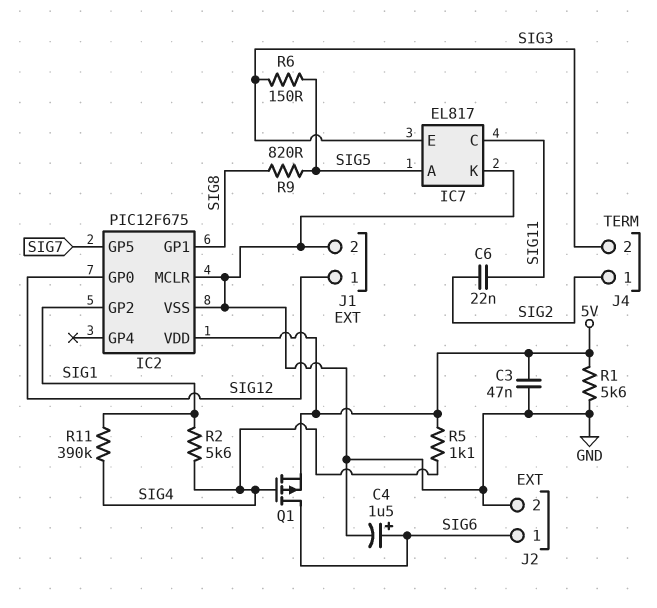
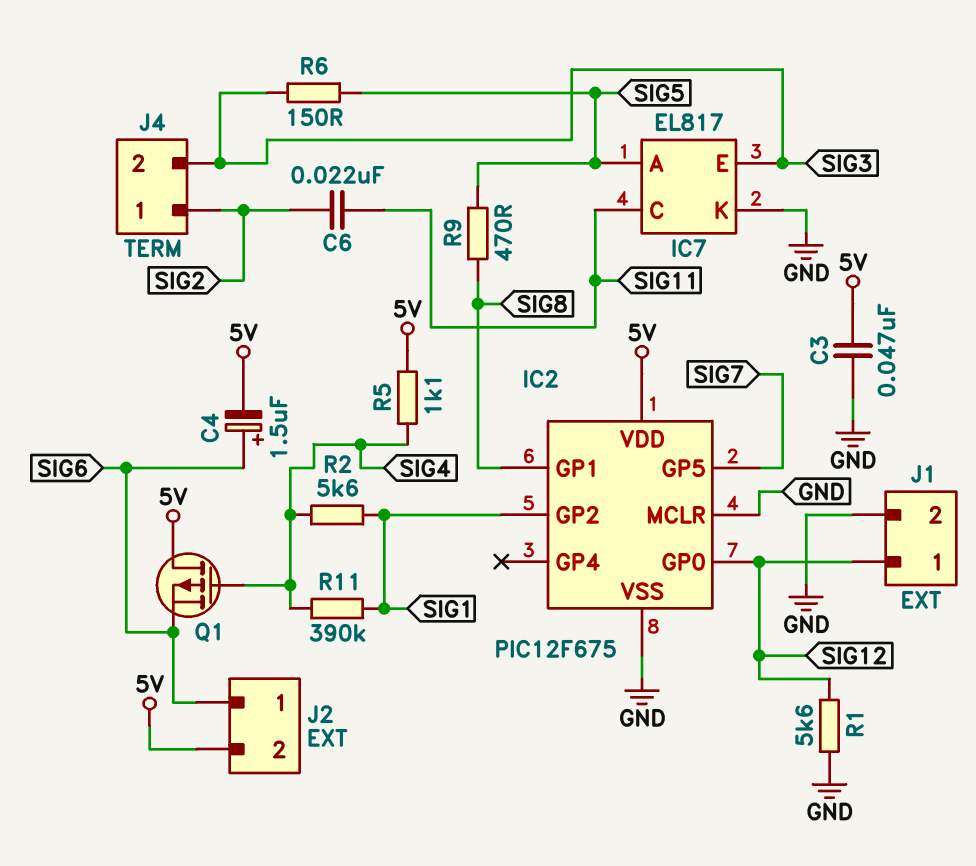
C4: 1.5uF (plus SIG6, minus GND) -> 1.5uF (plus SIG6, minus 5V)
J2 pin 2: GND -> 5V
Q1: PMOS (G SIG4, D SIG6, S 5V) -> PMOS (G SIG4, D 5V, S SIG6)
R1: 5.6k (5V, GND) -> 5.6k (GND, SIG12)
R9: 820 (SIG5, SIG8) -> 470 (SIG5, SIG8)

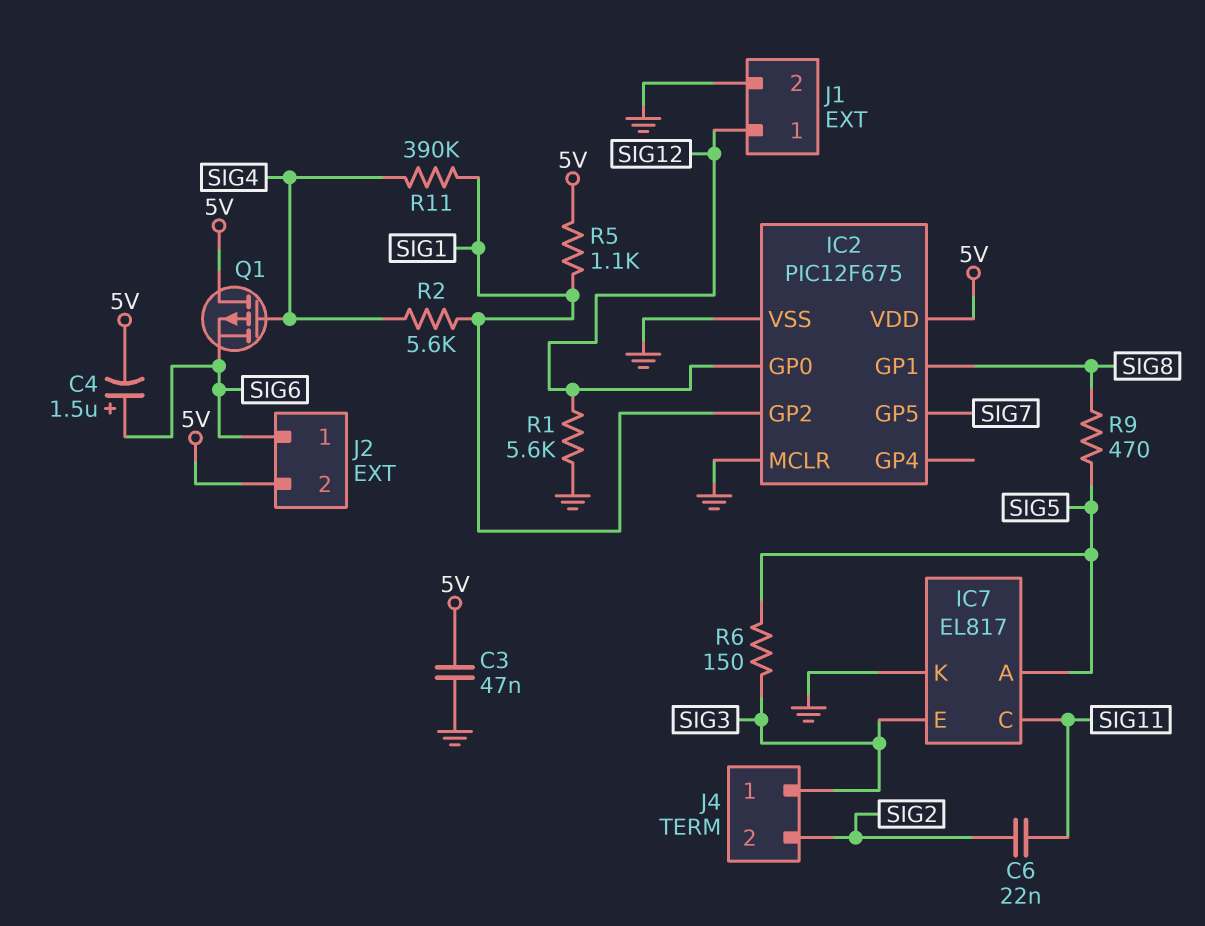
J4 pin 1: SIG2 -> SIG3
J4 pin 2: SIG3 -> SIG2
R5: 1.1k (5V, SIG4) -> 1.1k (5V, SIG1)

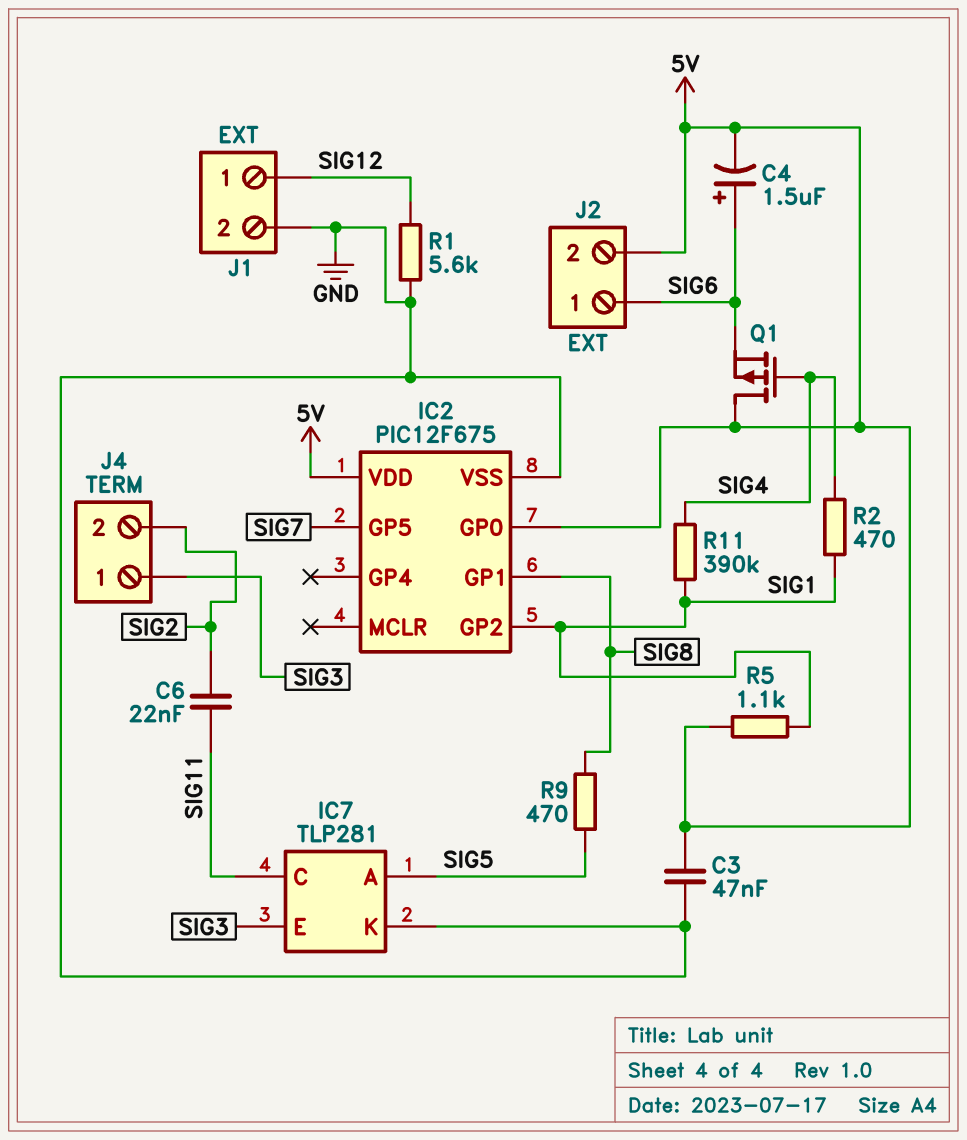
IC2 pin GP0: SIG12 -> 5V
IC2 pin MCLR: GND -> none
IC7: EL817 -> TLP281
R2: 5.6k (SIG1, SIG4) -> 470 (SIG1, SIG4)
R6: 150 (SIG3, SIG5) -> none

